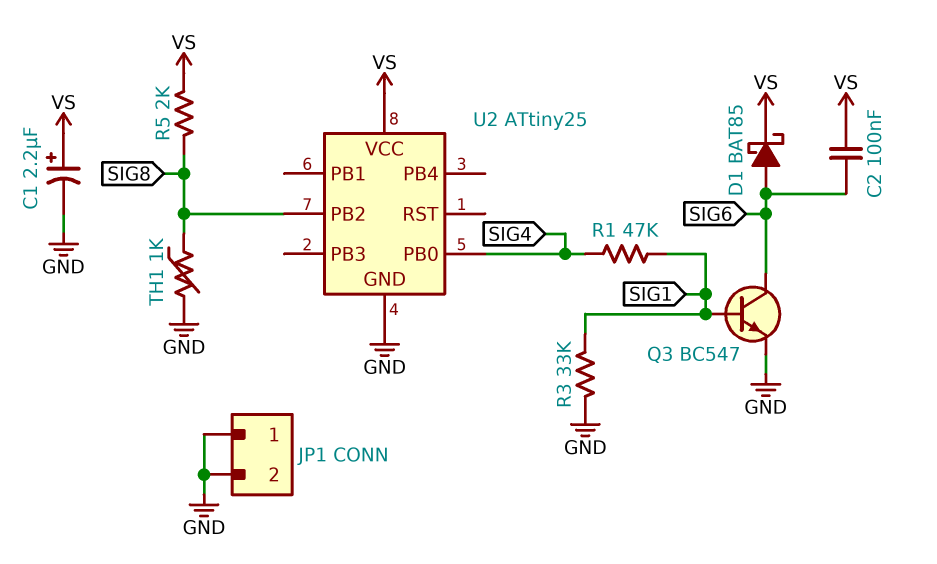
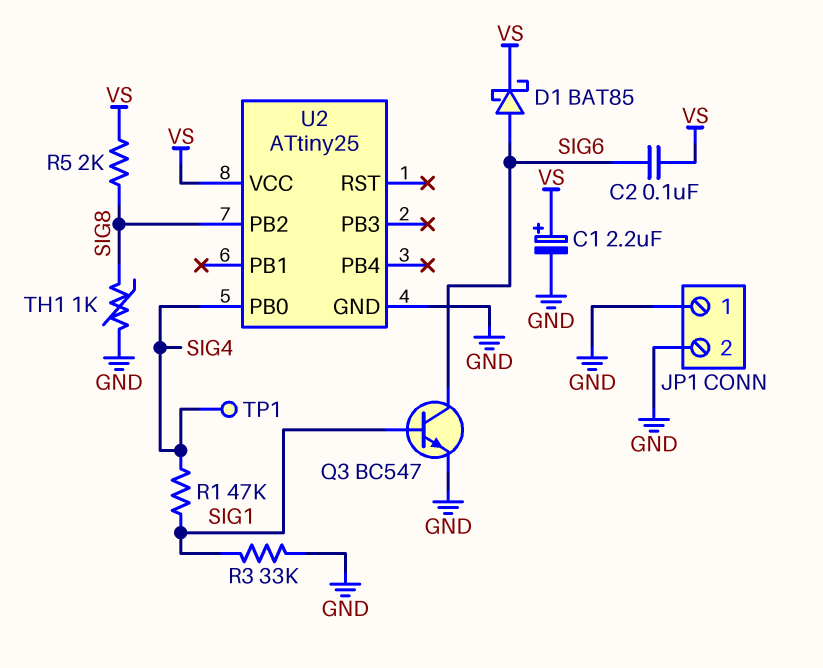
TP1: none -> test point (SIG4)

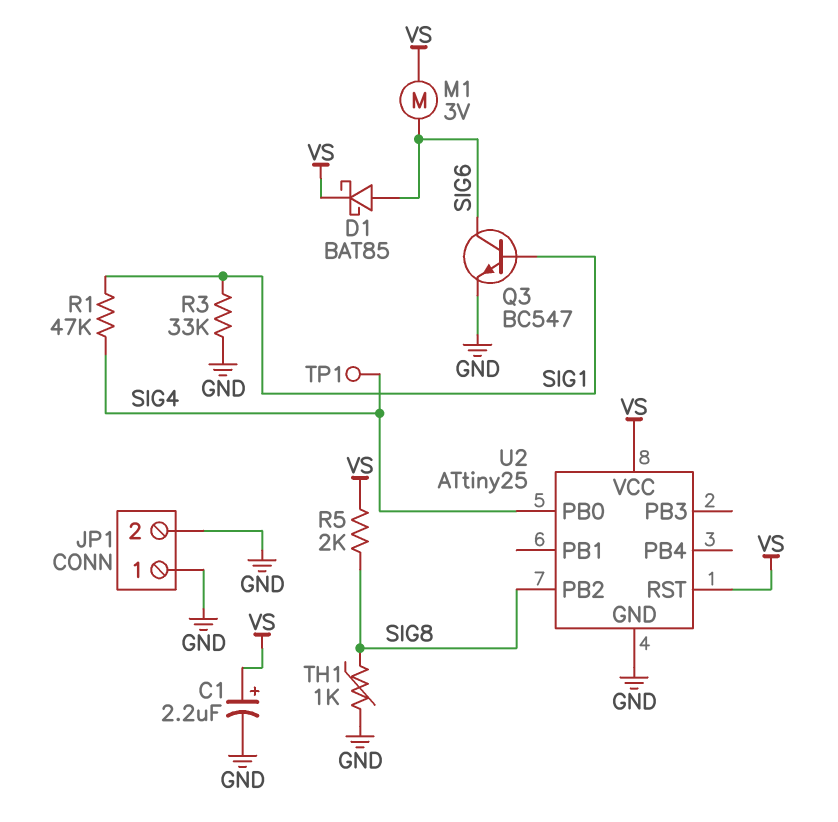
C2: 100nF (SIG6, VS) -> none
M1: none -> motor 3V (SIG6, VS)
U2 pin RST: none -> VS

